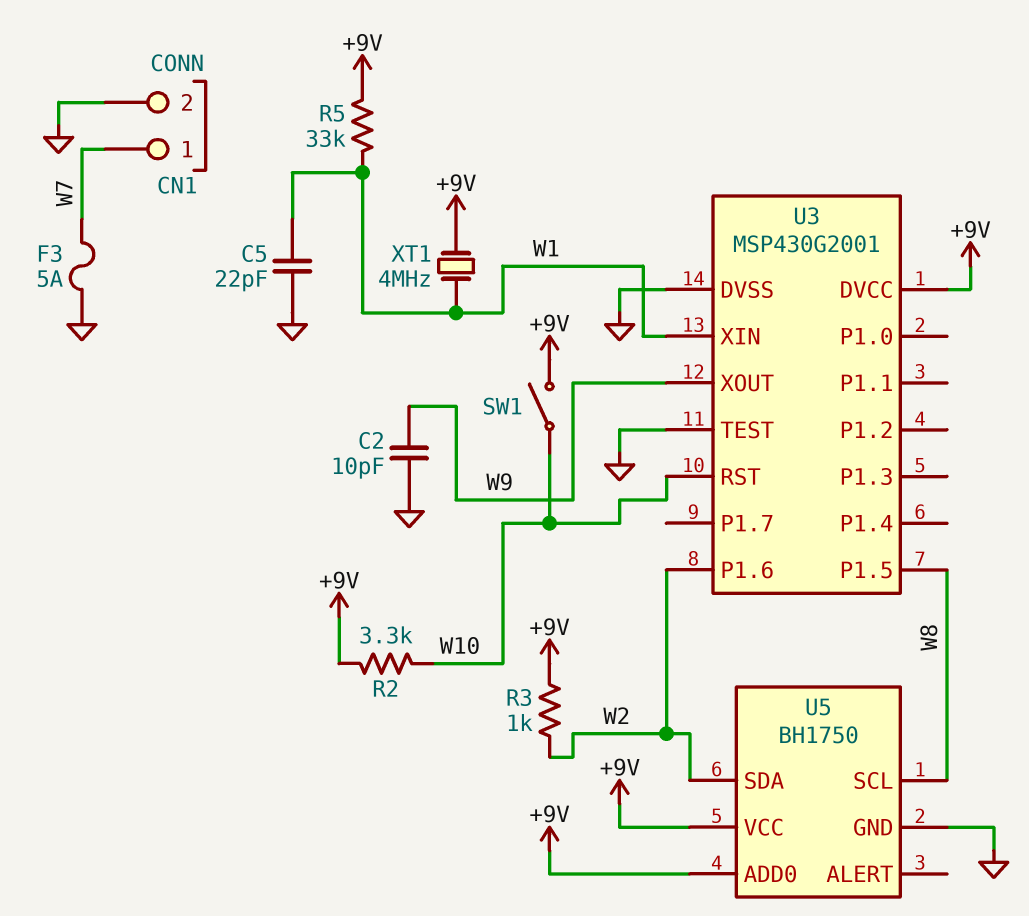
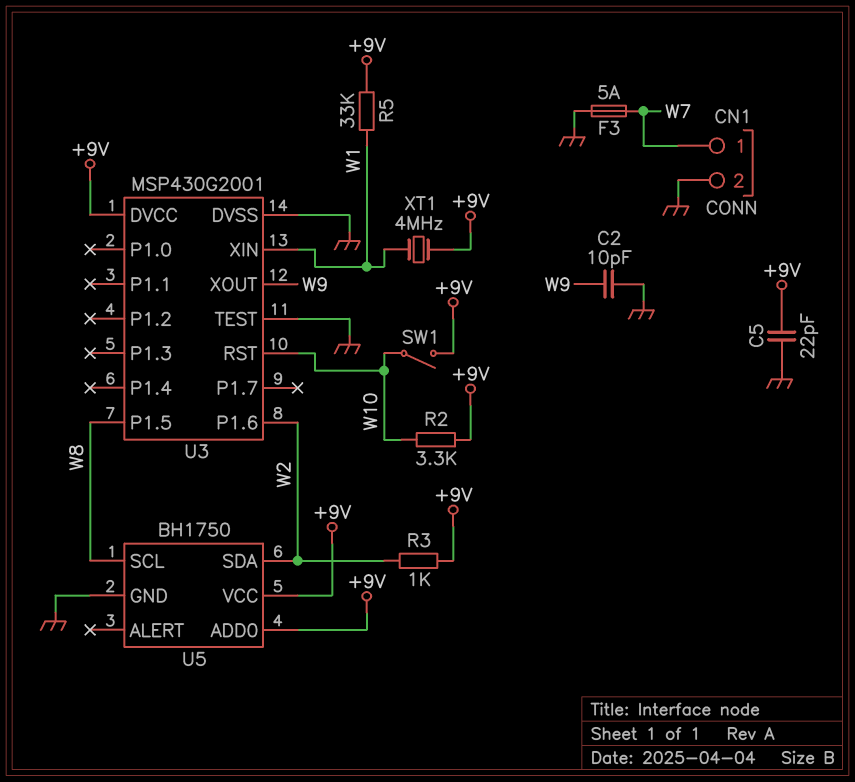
C5: 22pF (GND, W1) -> 22pF (+9V, GND)

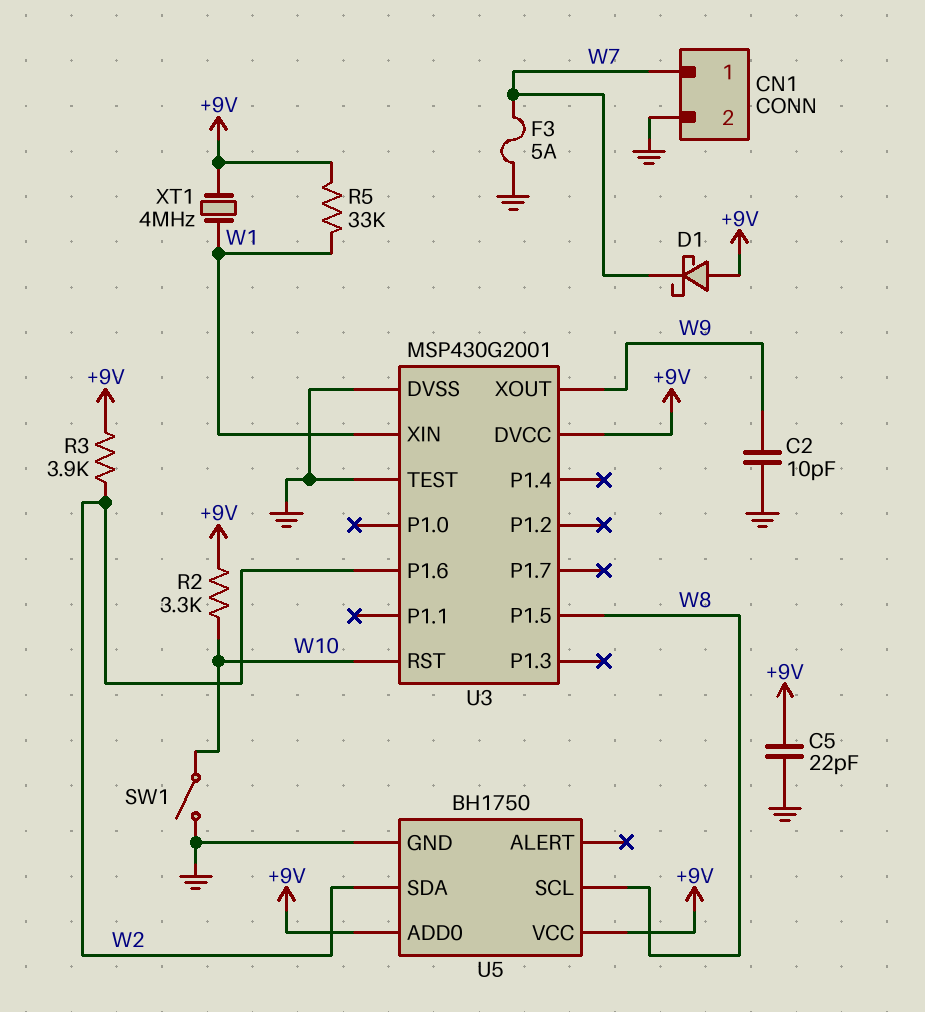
D1: none -> schottky (A +9V, K W7)
R3: 1k (+9V, W2) -> 3.9k (+9V, W2)
SW1: switch (+9V, W10) -> switch (GND, W10)

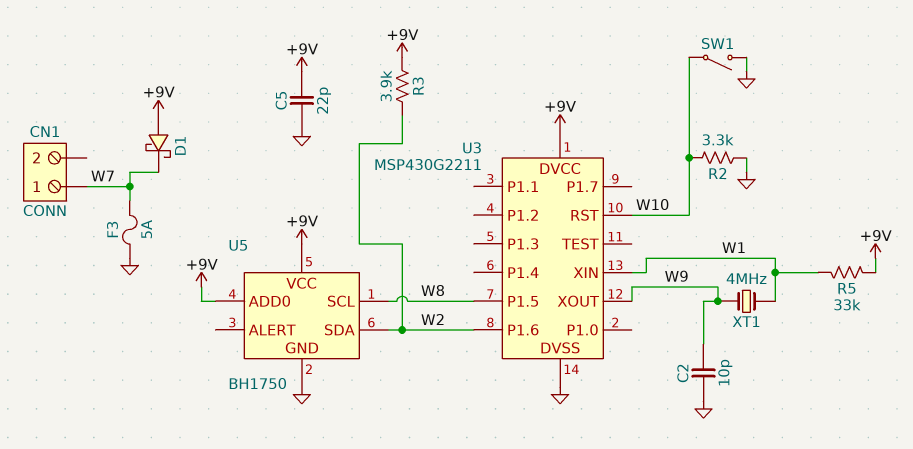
CN1 pin 2: GND -> none
R2: 3.3k (+9V, W10) -> 3.3k (GND, W10)
U3: MSP430G2001 -> MSP430G2211
U3 pin TEST: GND -> none
XT1: 4MHz (+9V, W1) -> 4MHz (W1, W9)

